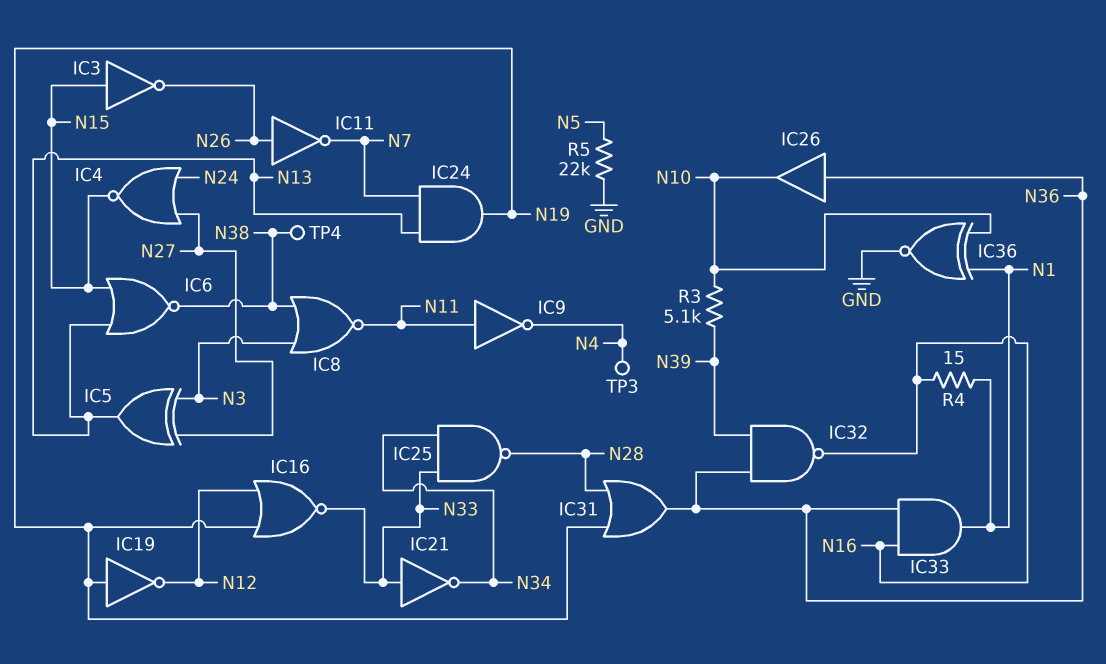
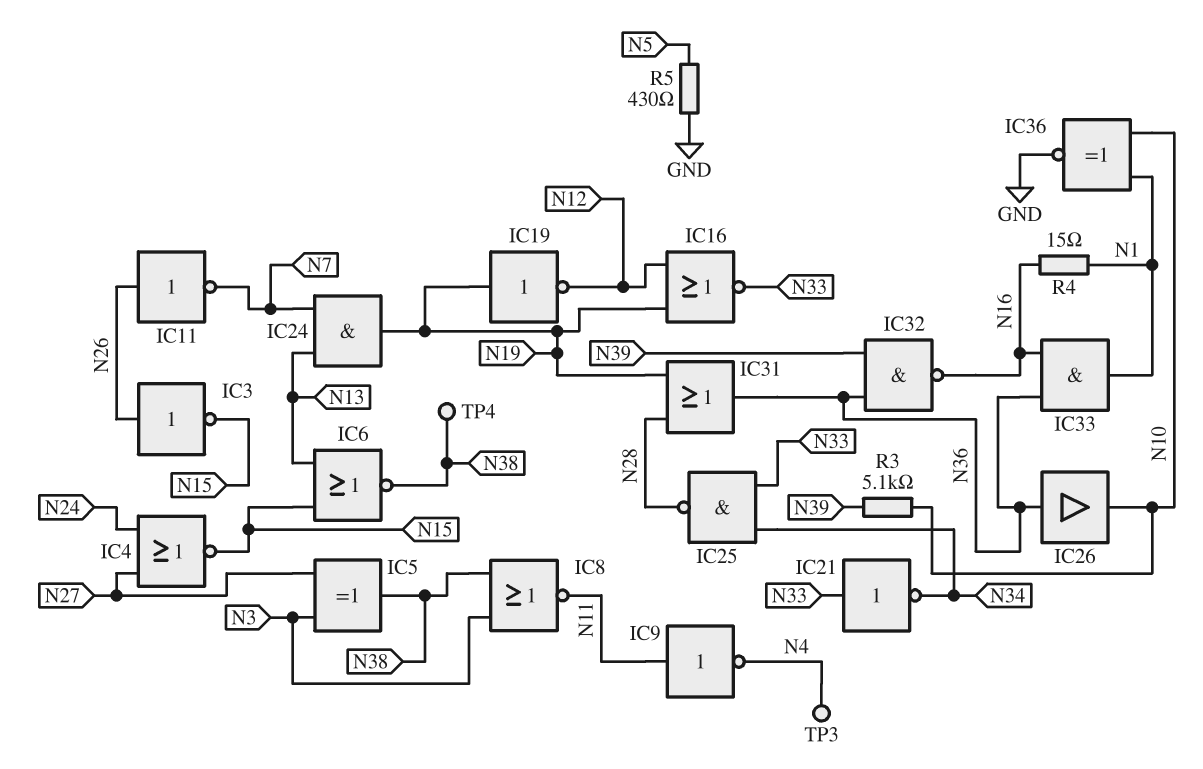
IC3: NOT (in N15, out N26) -> NOT (in N26, out N15)
IC5: XOR (in N3, in N27, out N13) -> XOR (in N3, in N27, out N38)
R5: 22k (GND, N5) -> 430 (GND, N5)

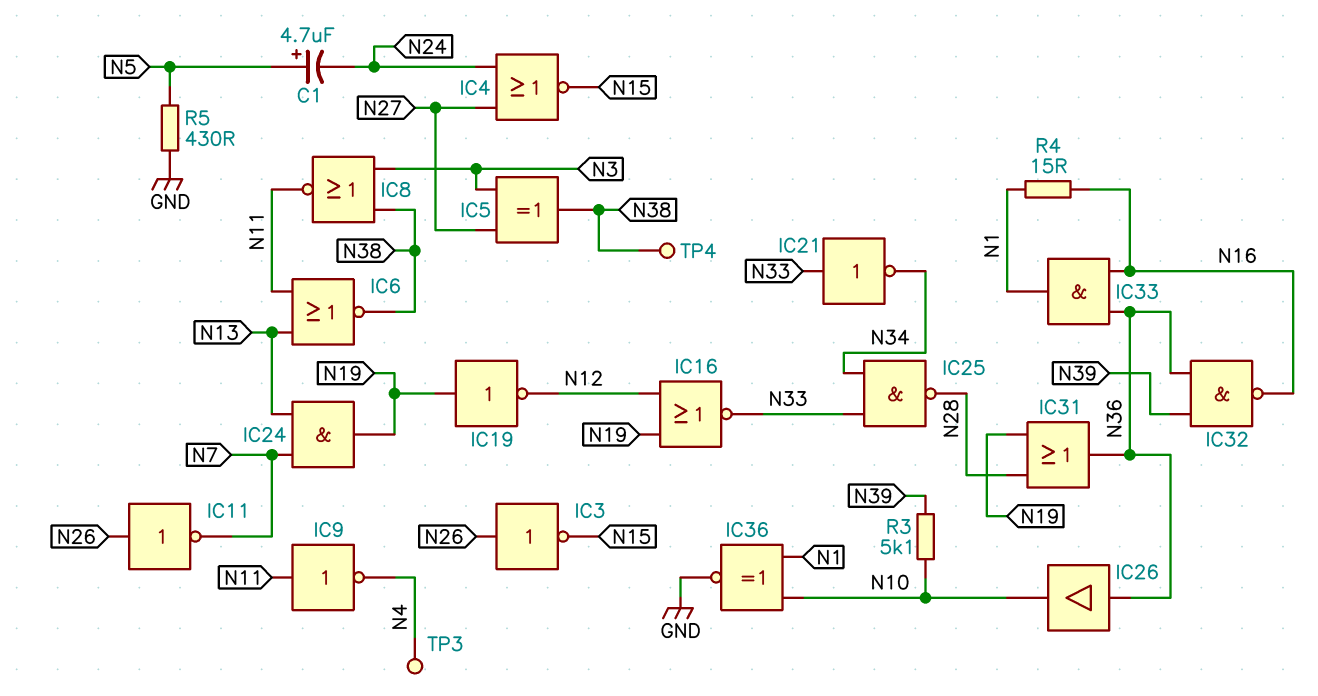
C1: none -> 4.7uF (plus N5, minus N24)
IC6: NOR (in N13, in N15, out N38) -> NOR (in N11, in N13, out N38)

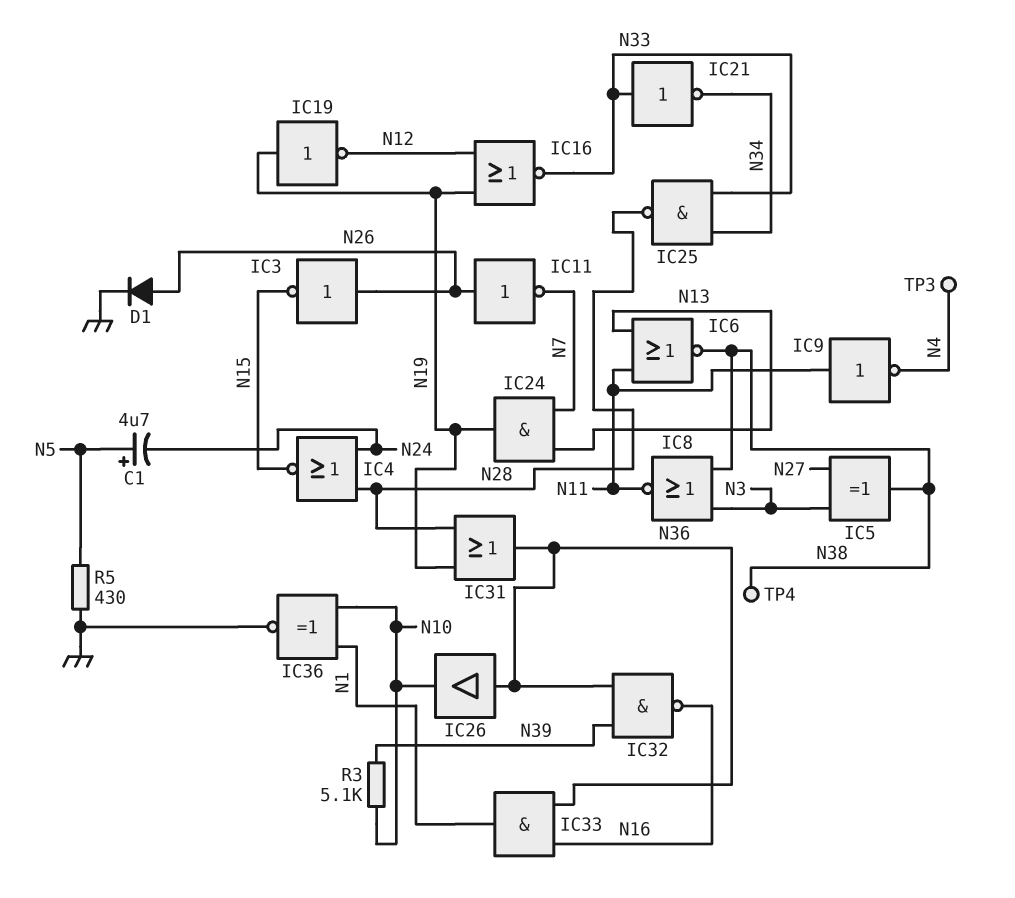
D1: none -> diode (A N26, K GND)
IC4: NOR (in N24, in N27, out N15) -> NOR (in N24, in N28, out N15)
R4: 15 (N1, N16) -> none

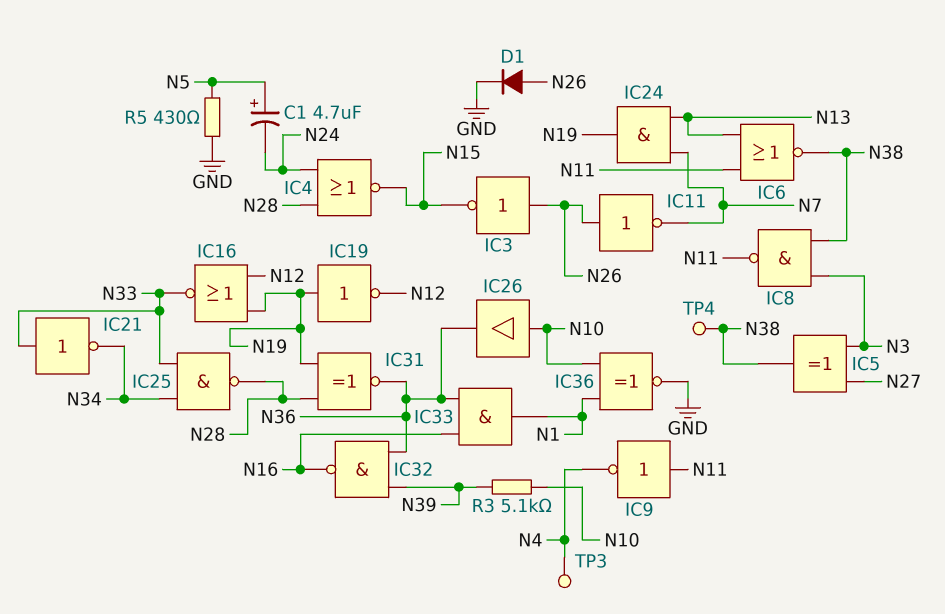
IC8: NOR (in N3, in N38, out N11) -> NAND (in N3, in N38, out N11)
IC26: buffer (in N36, out N10) -> buffer (in N10, out N36)
IC31: OR (in N19, in N28, out N36) -> XNOR (in N19, in N28, out N36)

